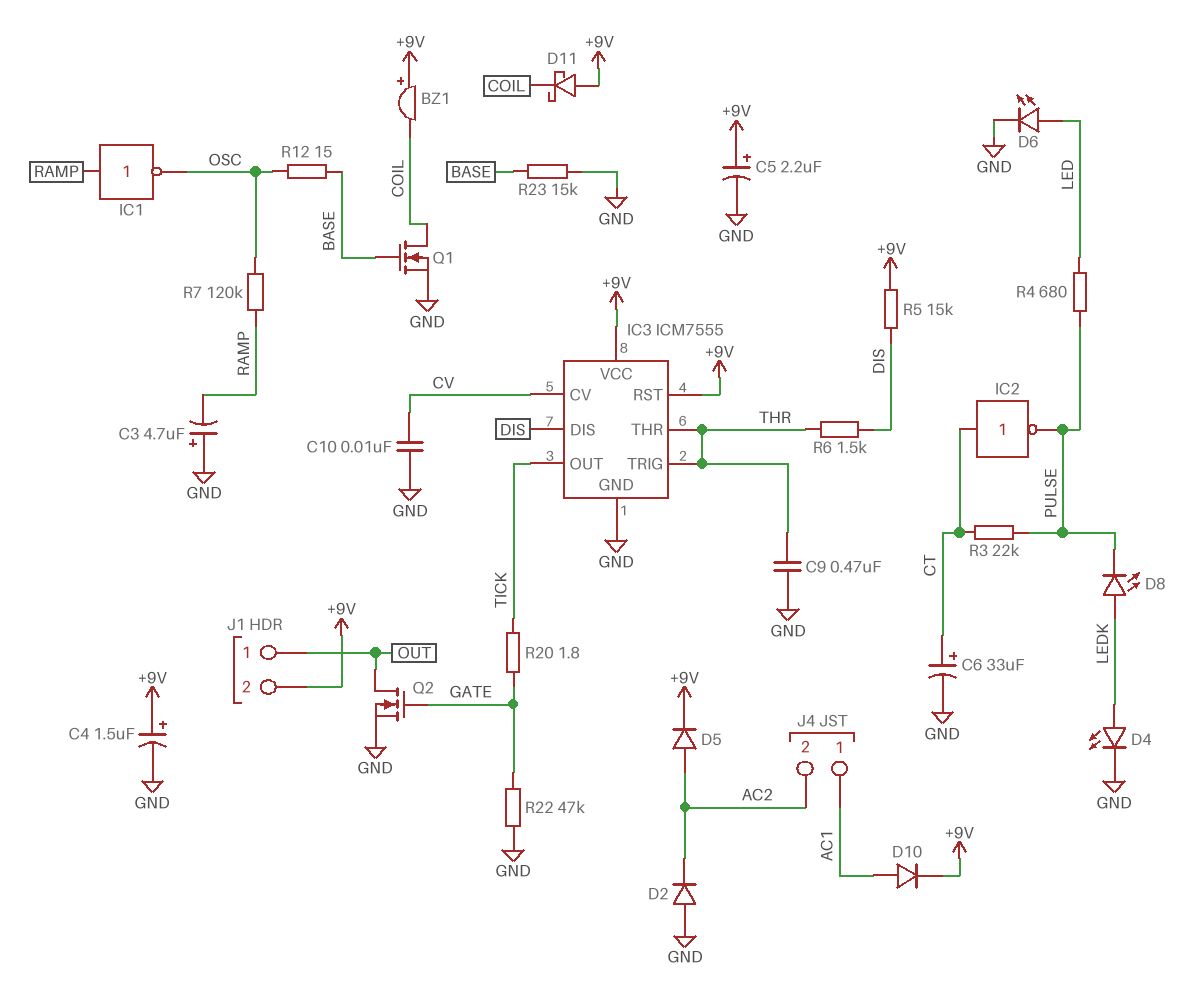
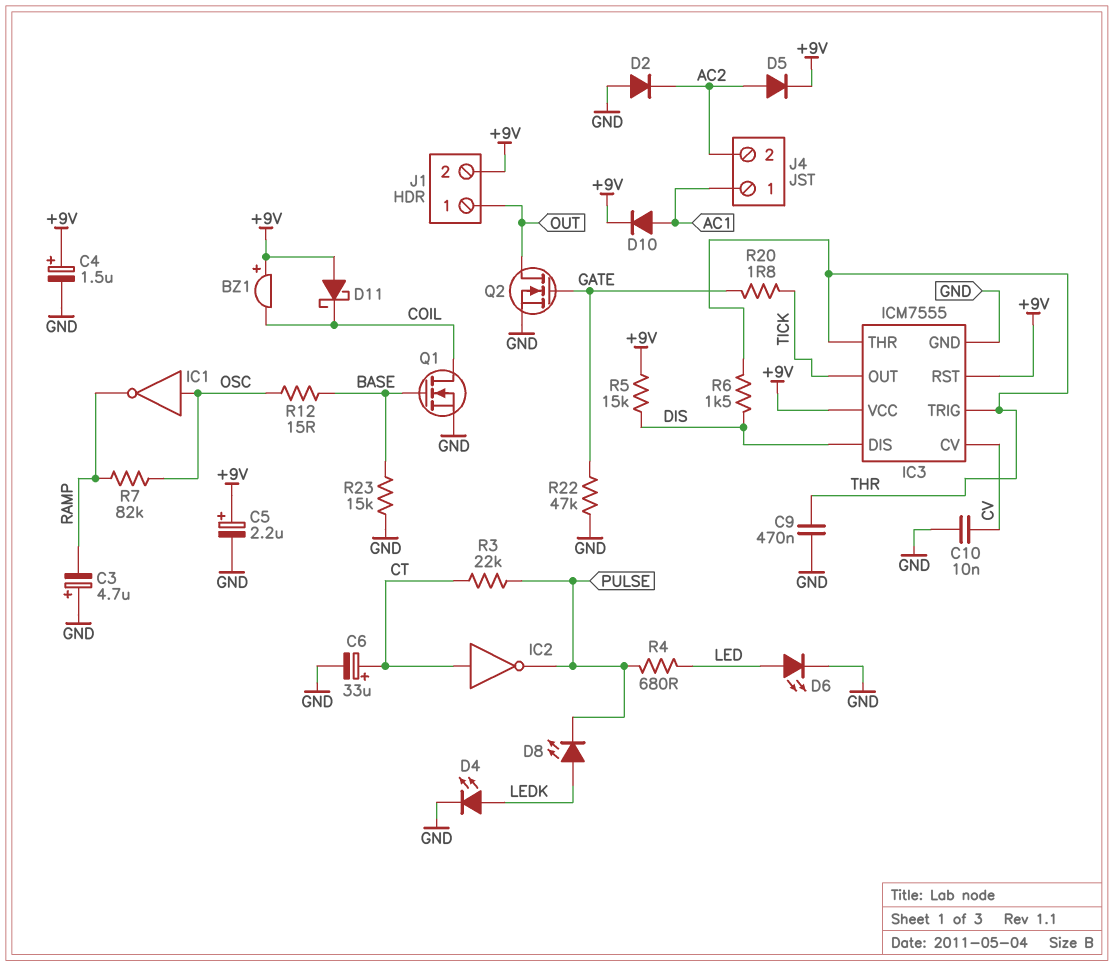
IC1: NOT (in RAMP, out OSC) -> NOT (in OSC, out RAMP)
R7: 120k (OSC, RAMP) -> 82k (OSC, RAMP)

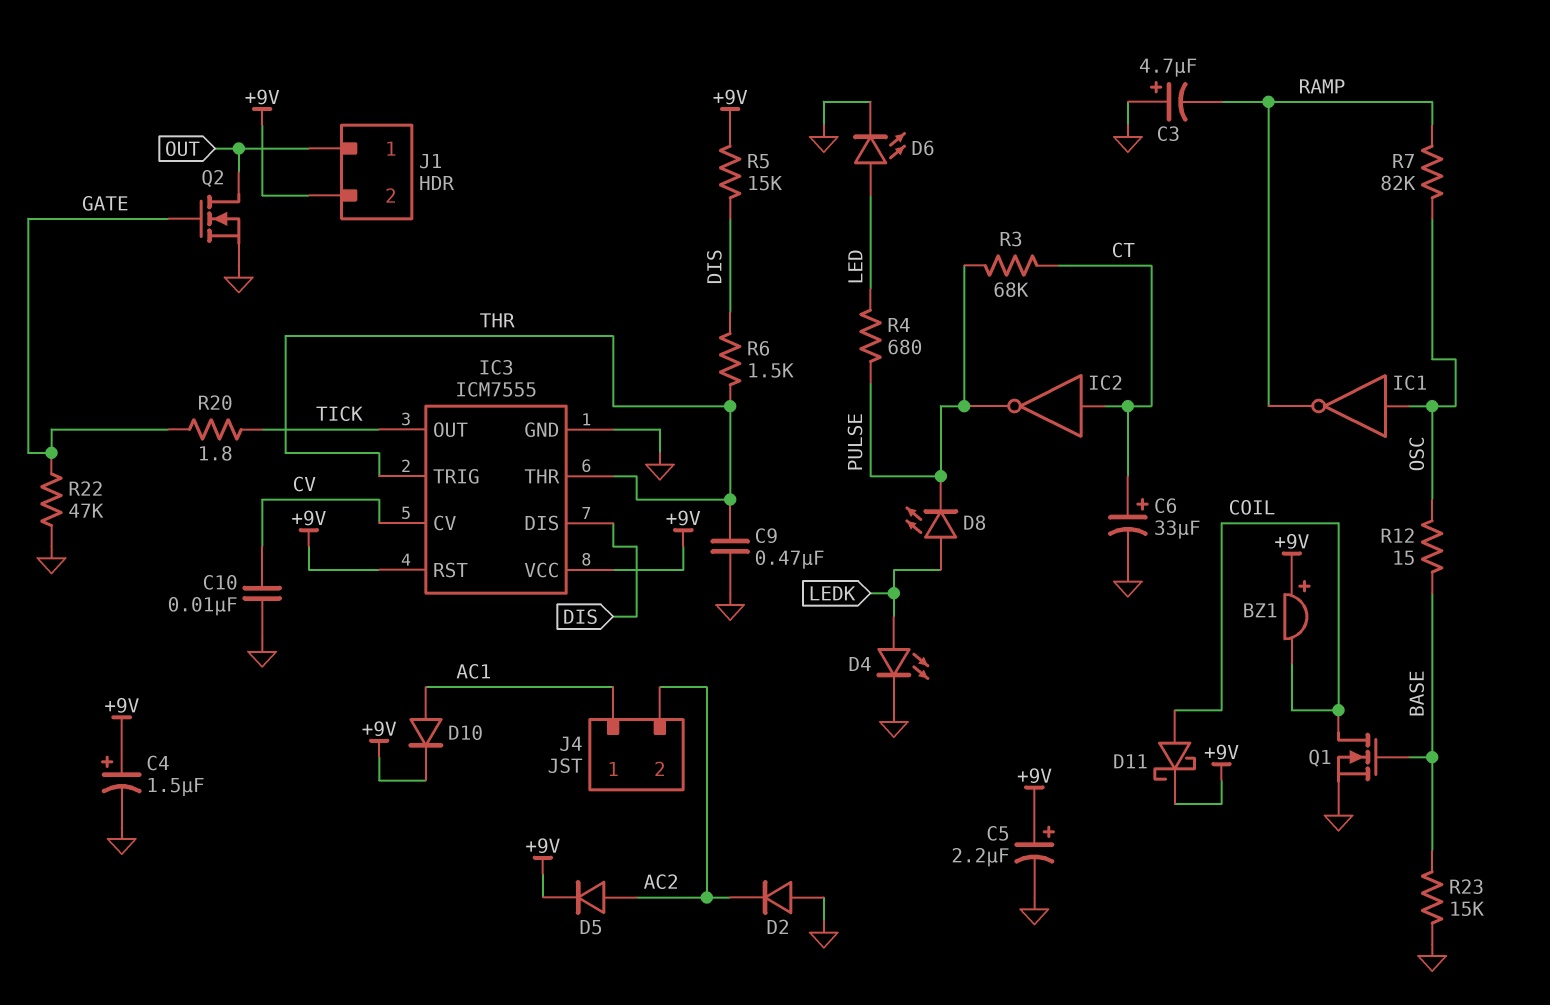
D11: schottky (A +9V, K COIL) -> schottky (A COIL, K +9V)
R3: 22k (CT, PULSE) -> 68k (CT, PULSE)

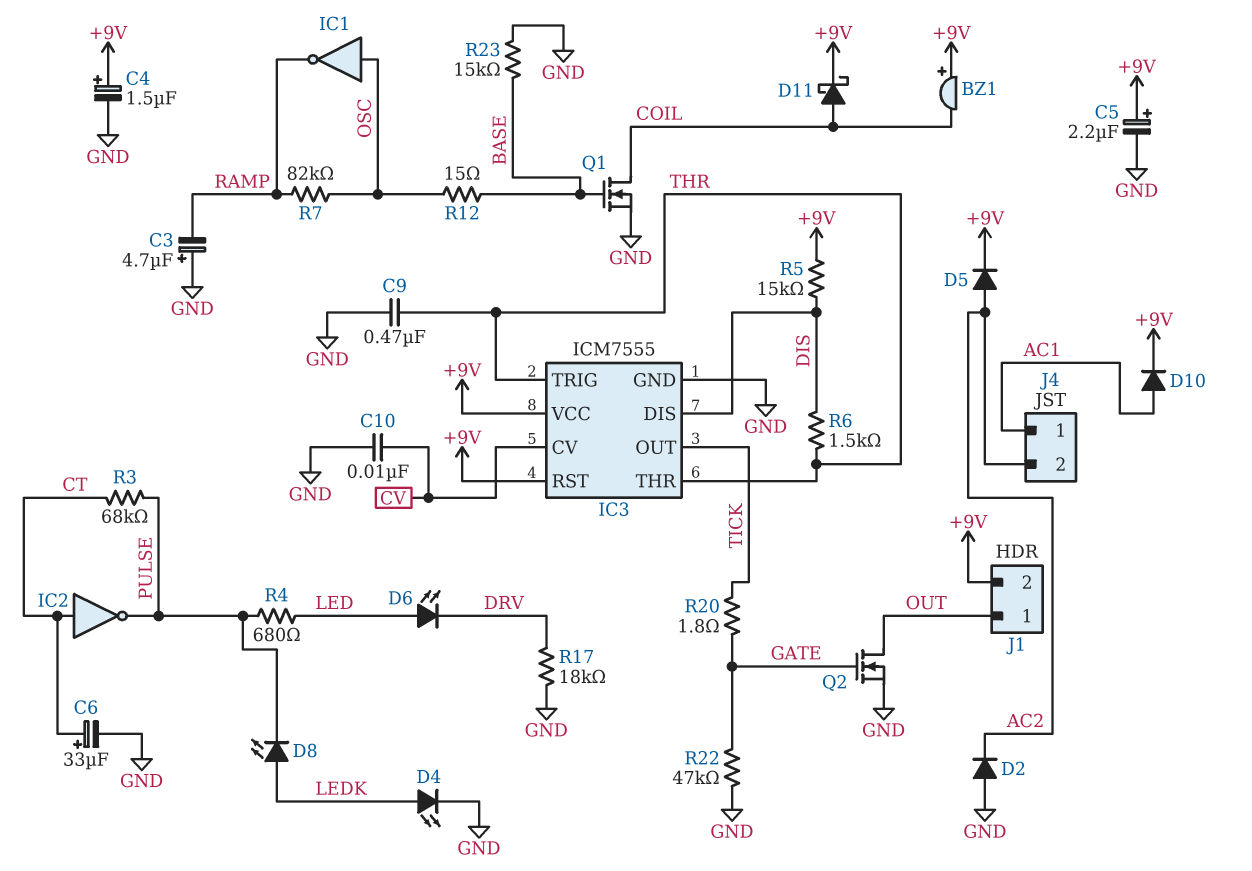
D6: LED (A LED, K GND) -> LED (A LED, K DRV)
R17: none -> 18k (DRV, GND)

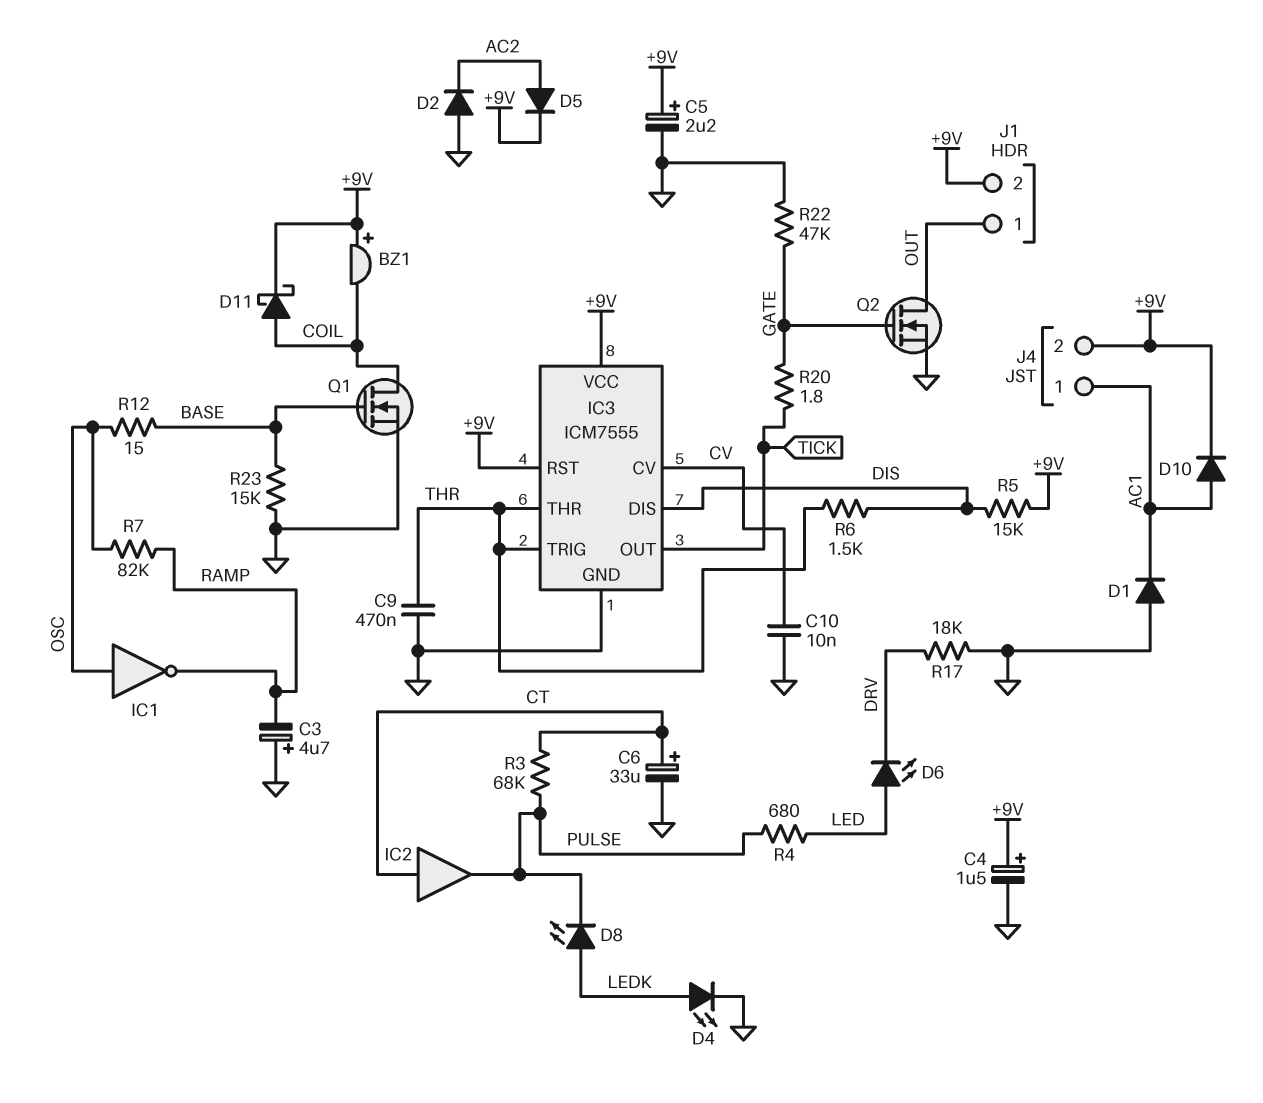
D1: none -> diode (A GND, K AC1)
IC2: NOT (in CT, out PULSE) -> buffer (in CT, out PULSE)
J4 pin 2: AC2 -> +9V

